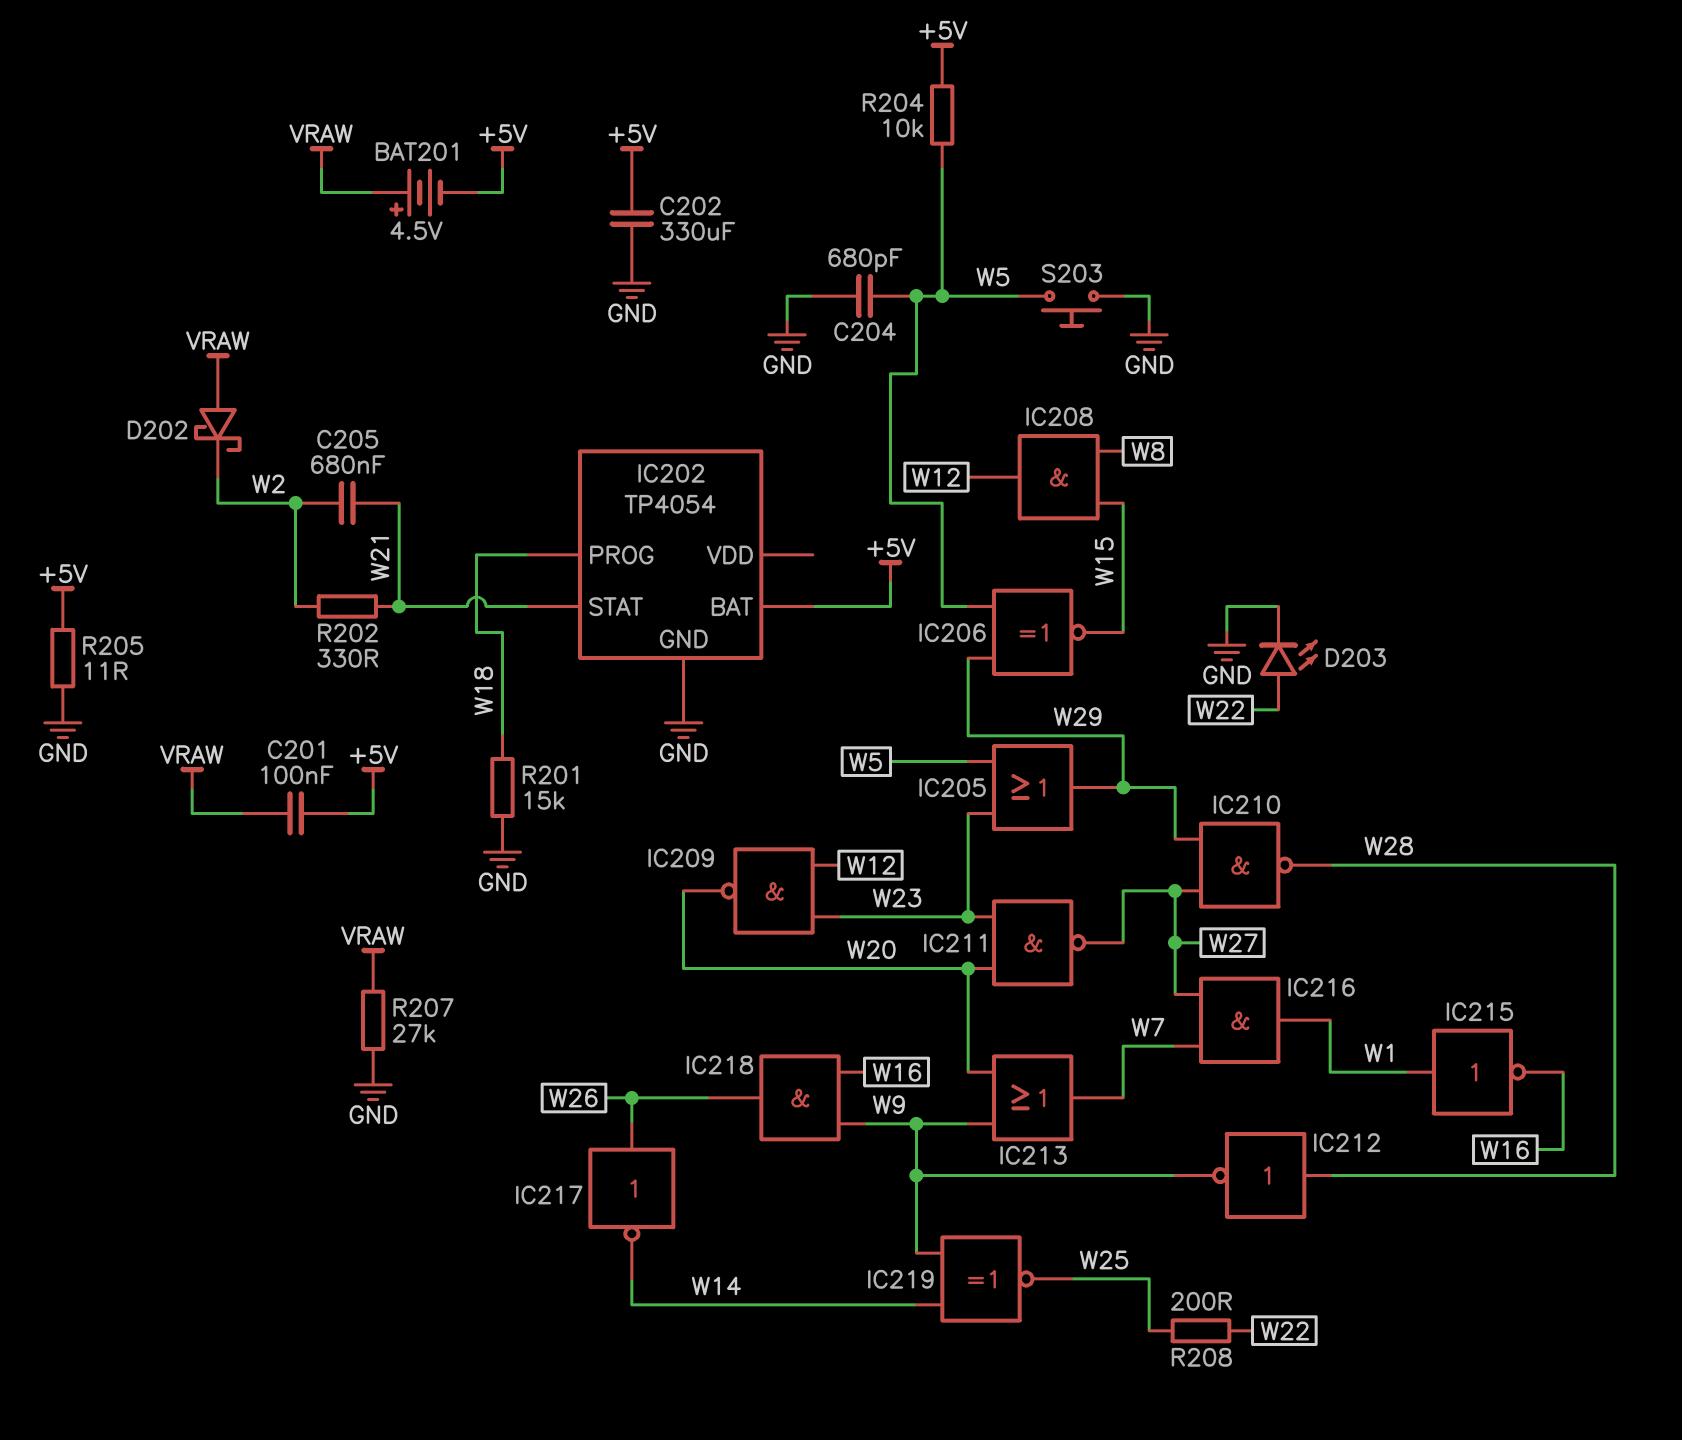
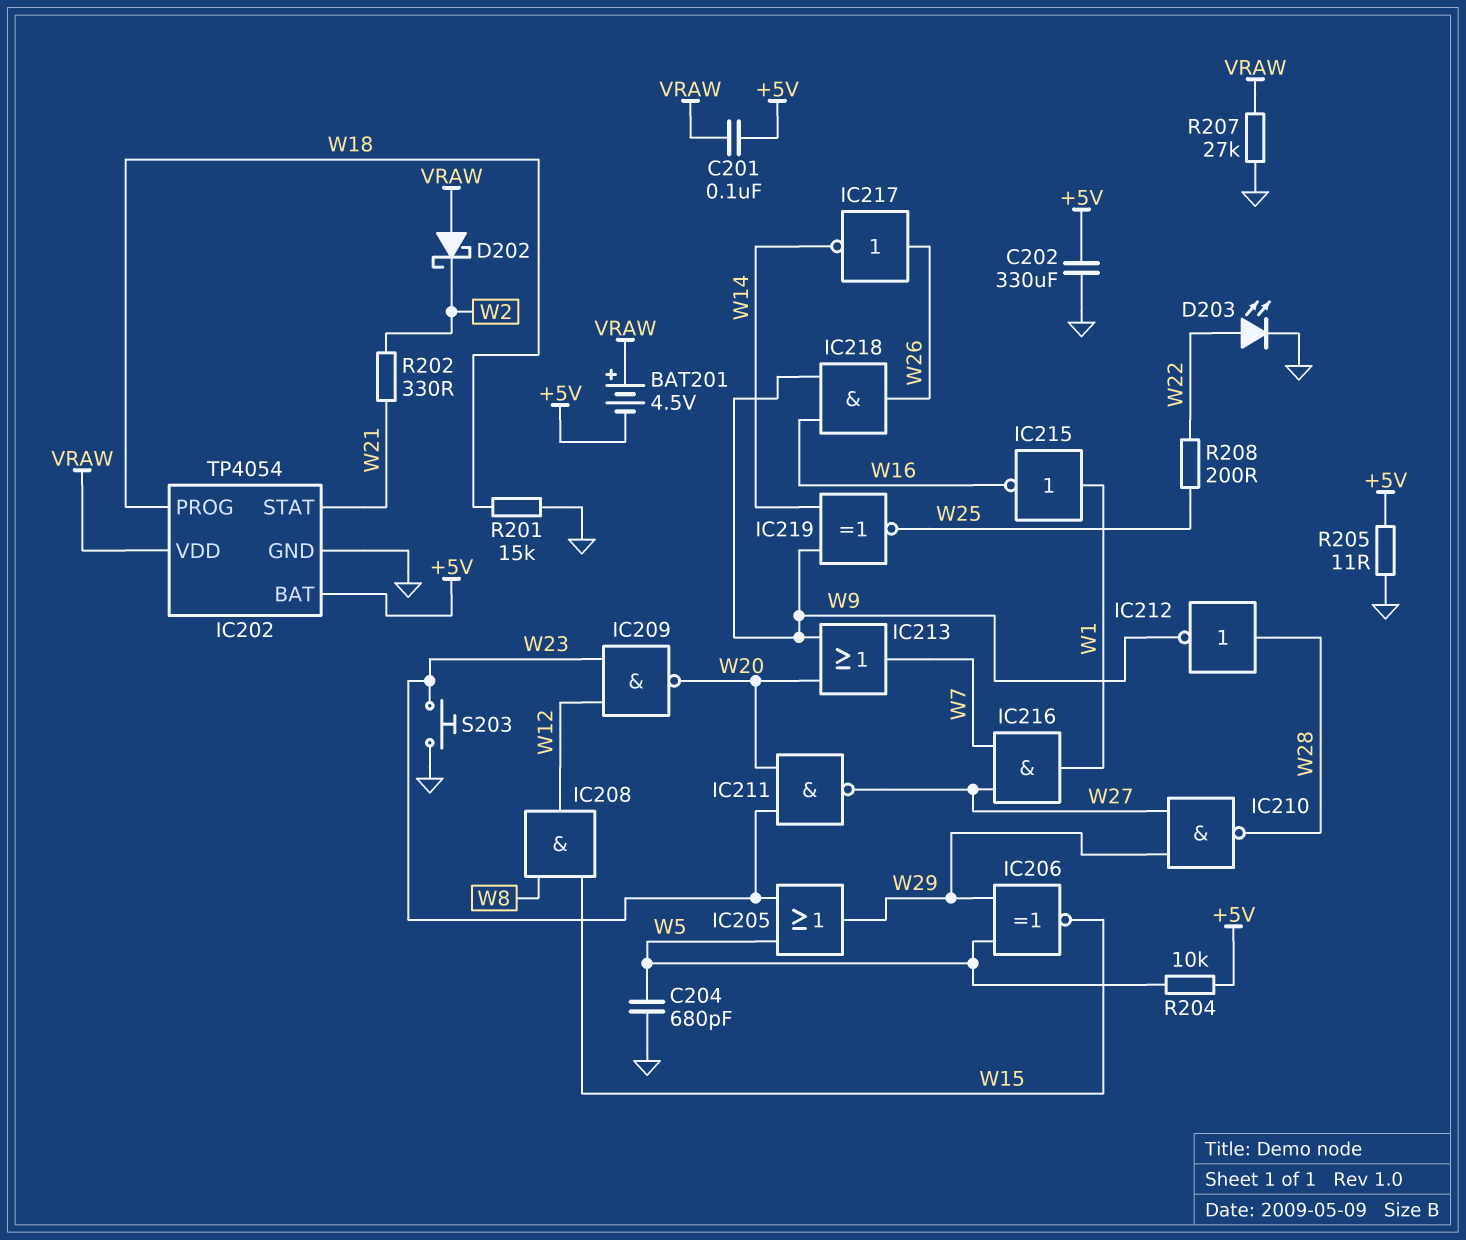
C205: 680nF (W2, W21) -> none
IC202 pin VDD: none -> VRAW
S203: button (GND, W5) -> button (GND, W23)

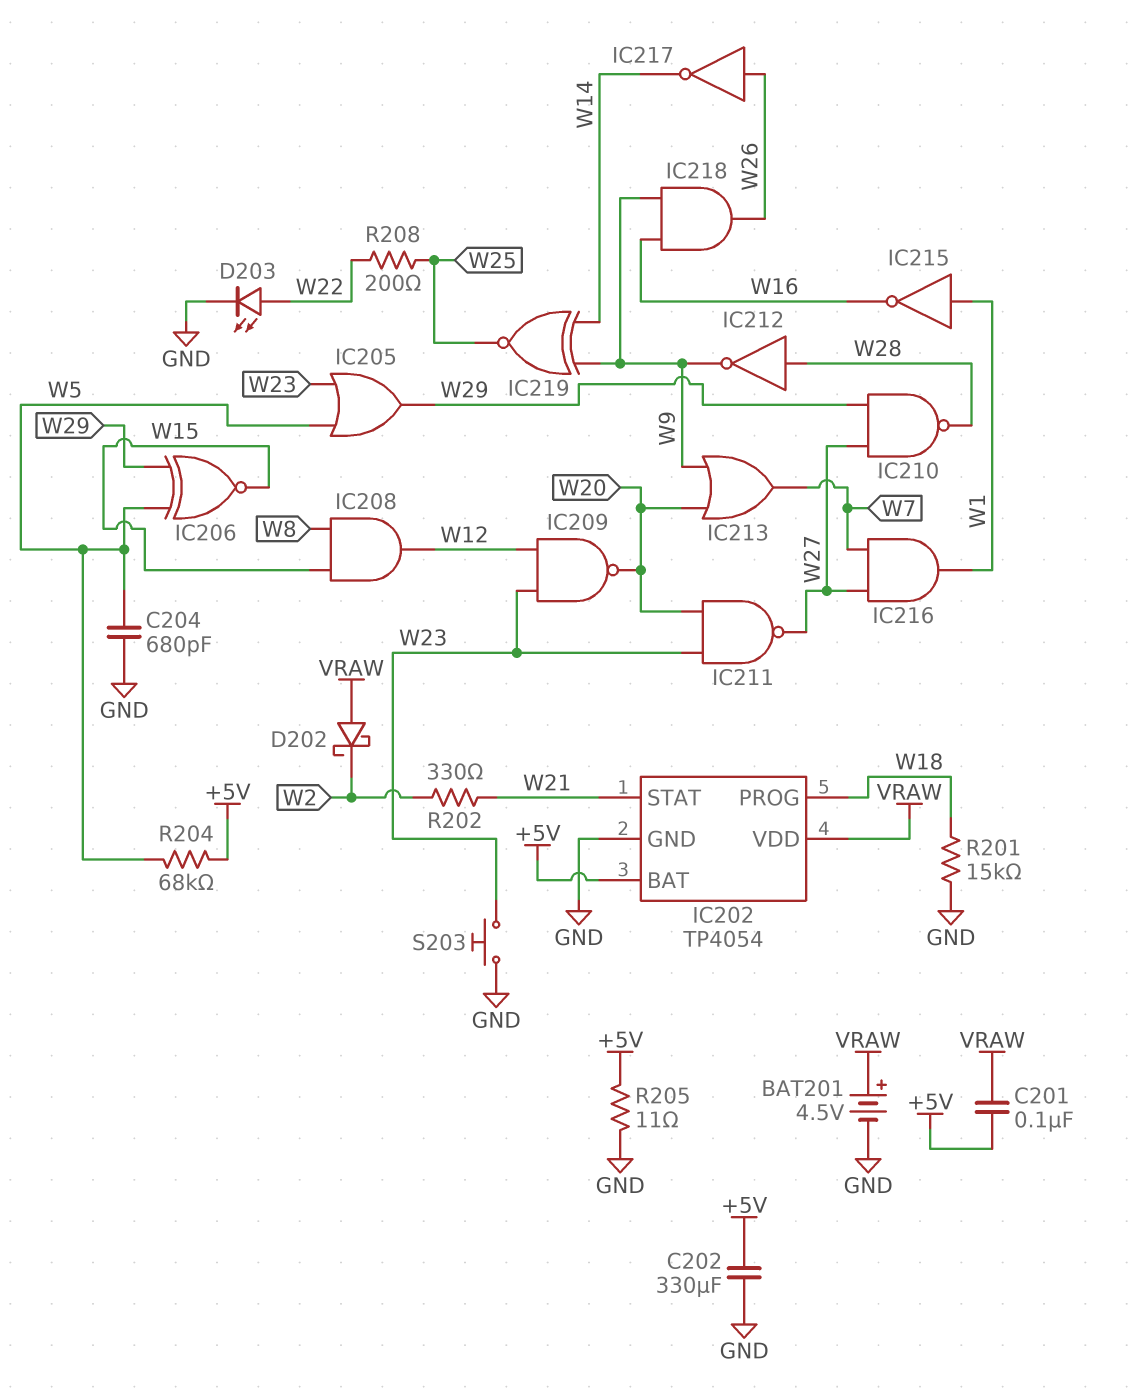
BAT201: 4.5V (plus VRAW, minus +5V) -> 4.5V (plus VRAW, minus GND)
R204: 10k (+5V, W5) -> 68k (+5V, W5)
R207: 27k (GND, VRAW) -> none

